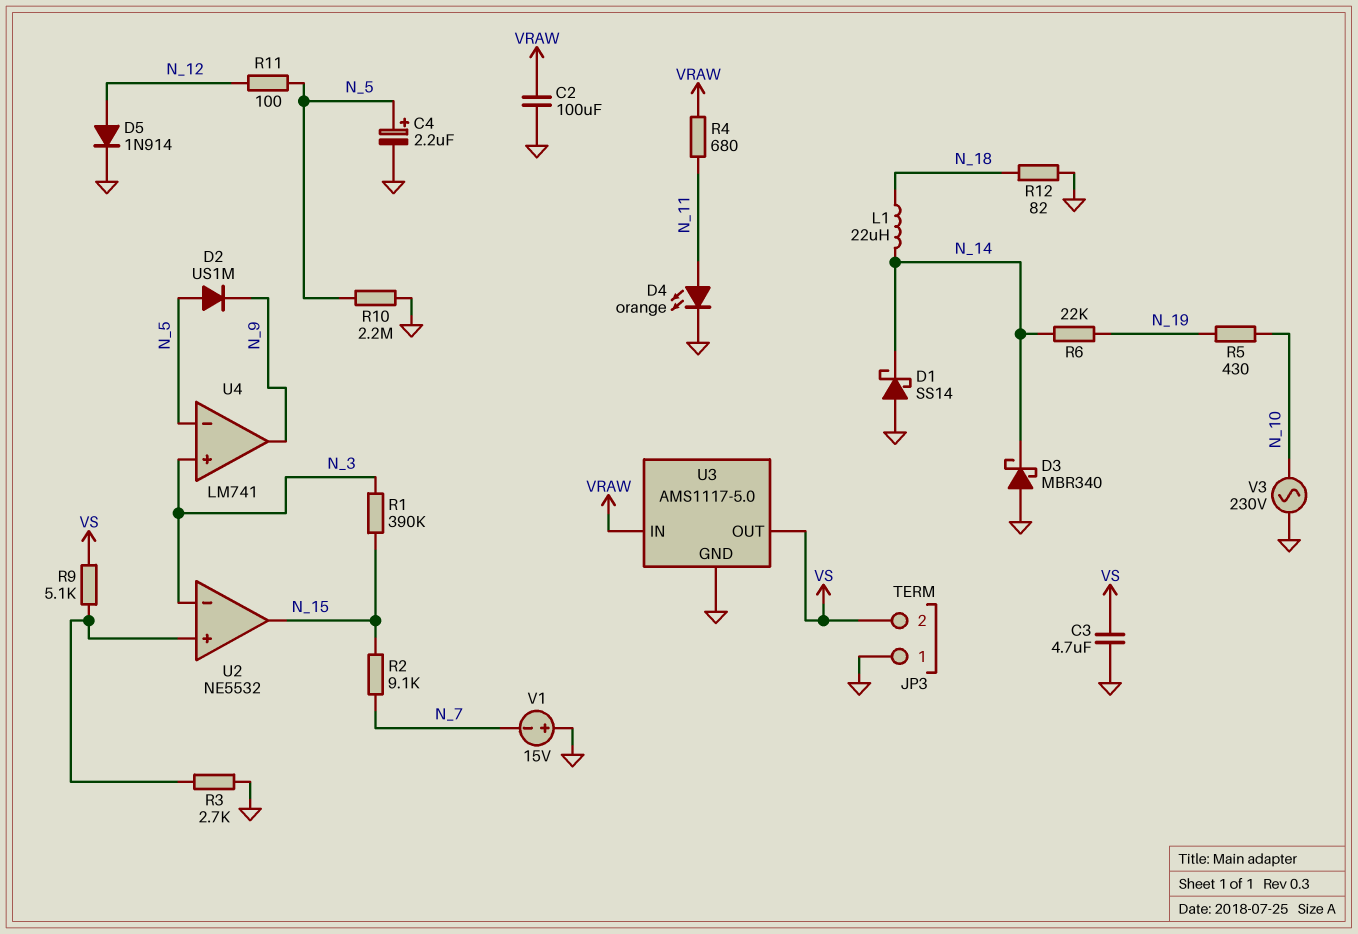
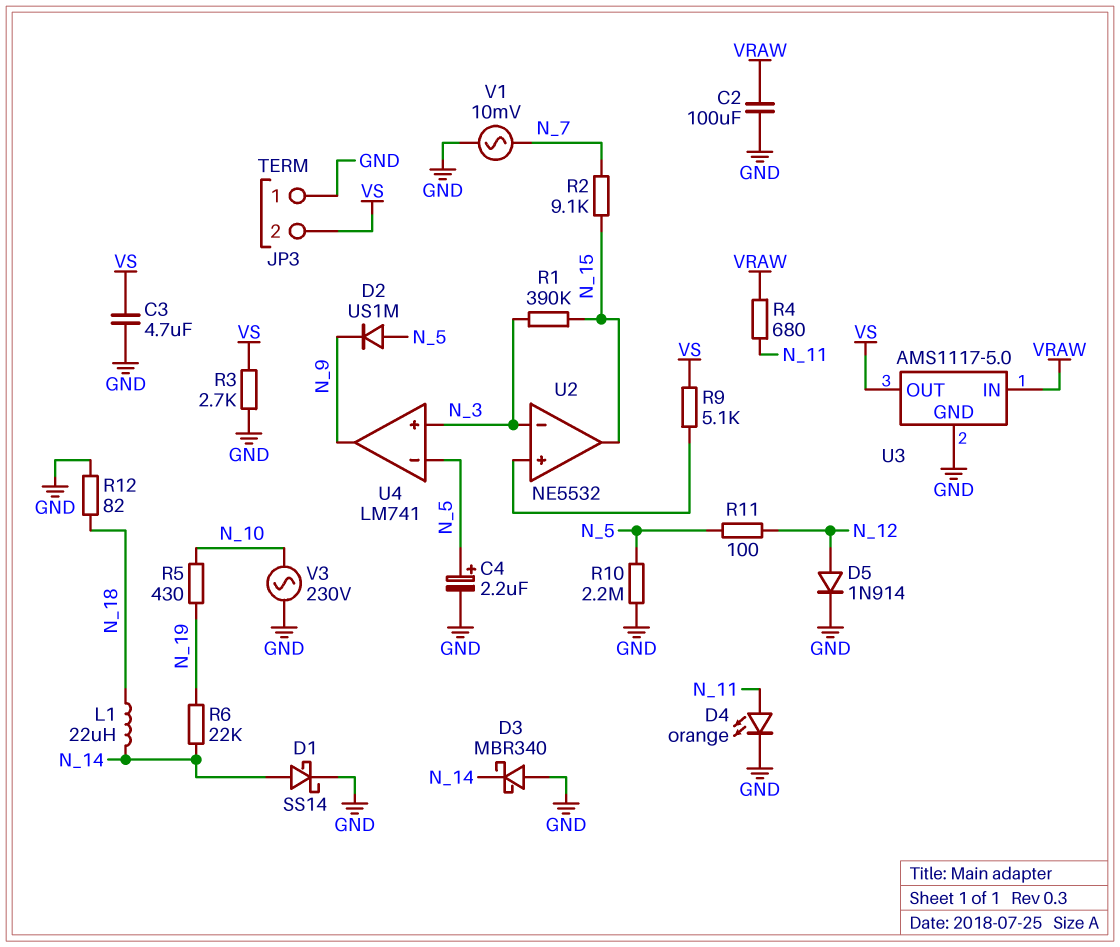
D1: schottky SS14 (A GND, K N_14) -> schottky SS14 (A N_14, K GND)
R3: 2.7k (GND, U2/in+) -> 2.7k (GND, VS)
V1: 15V (plus GND, minus N_7) -> AC 10mV (GND, N_7)

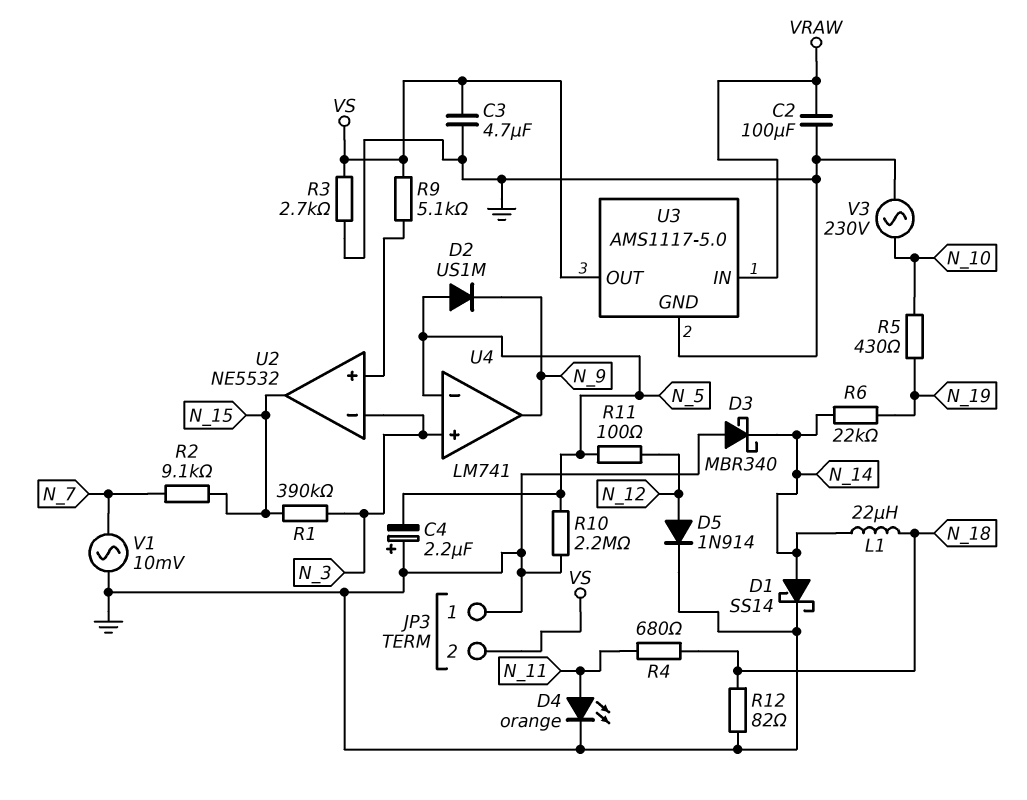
C4: 2.2uF (plus N_5, minus GND) -> 2.2uF (plus GND, minus N_5)
R4: 680 (N_11, VRAW) -> 680 (N_11, N_18)

